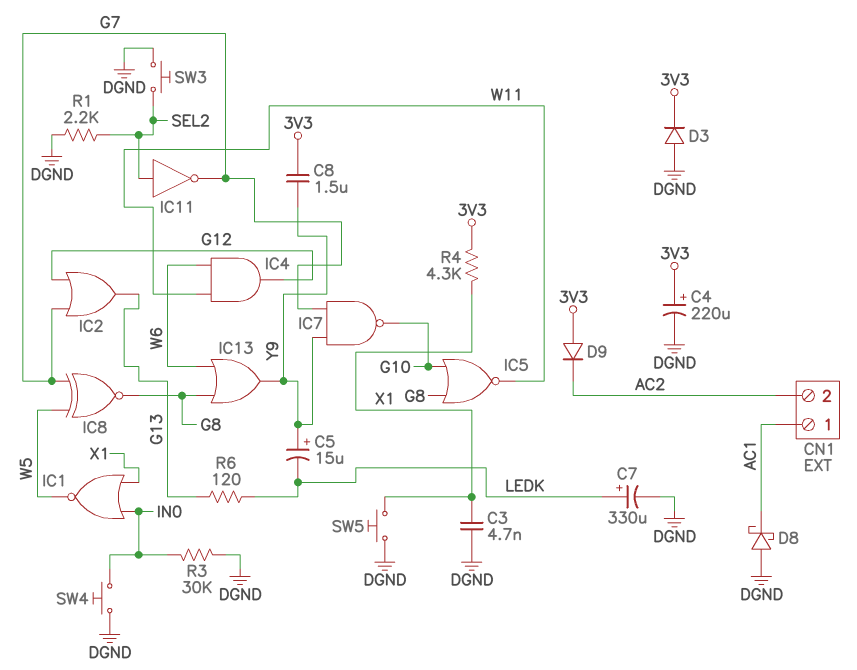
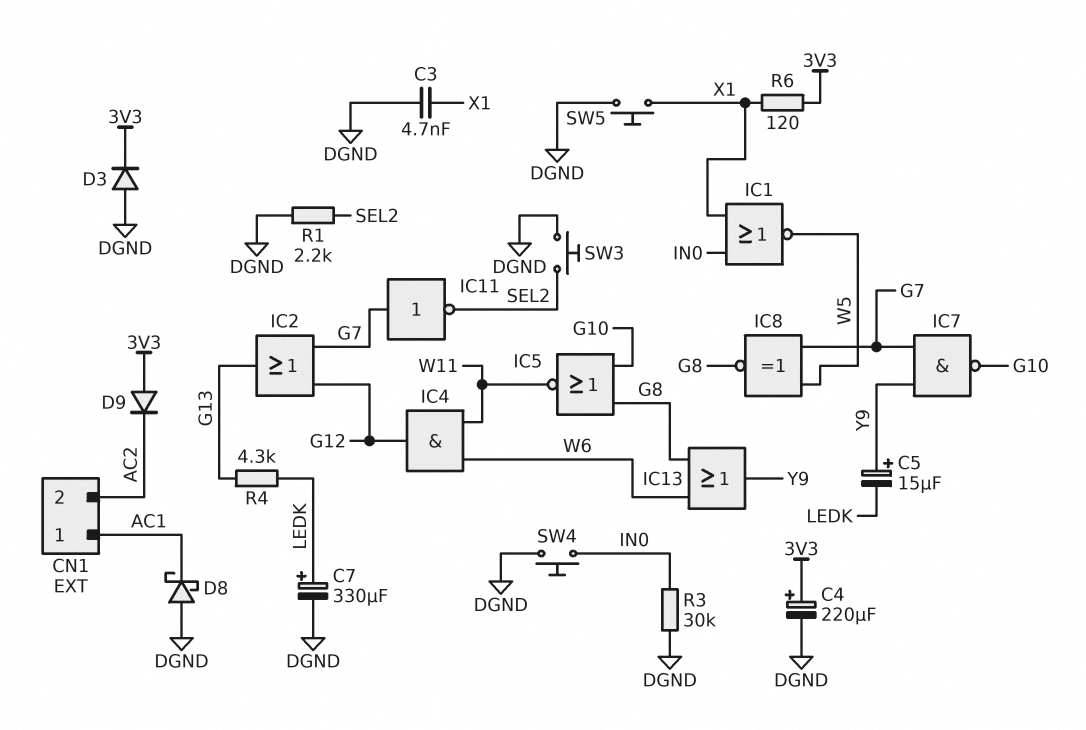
C8: 1.5uF (3V3, Y9) -> none
IC11: NOT (in SEL2, out G7) -> NOT (in G7, out SEL2)
R4: 4.3k (3V3, X1) -> 4.3k (G13, LEDK)
R6: 120 (G13, LEDK) -> 120 (3V3, X1)

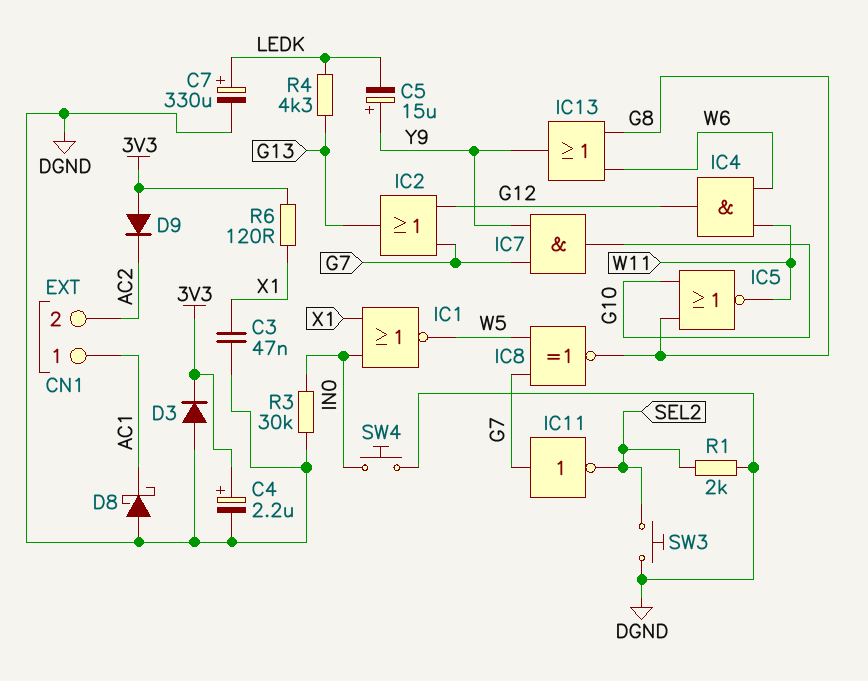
C3: 4.7nF (DGND, X1) -> 47nF (DGND, X1)
C4: 220uF (plus 3V3, minus DGND) -> 2.2uF (plus 3V3, minus DGND)
IC7: NAND (in G7, in Y9, out G10) -> AND (in G7, in Y9, out G10)
R1: 2.2k (DGND, SEL2) -> 2k (DGND, SEL2)
SW5: button (DGND, X1) -> none

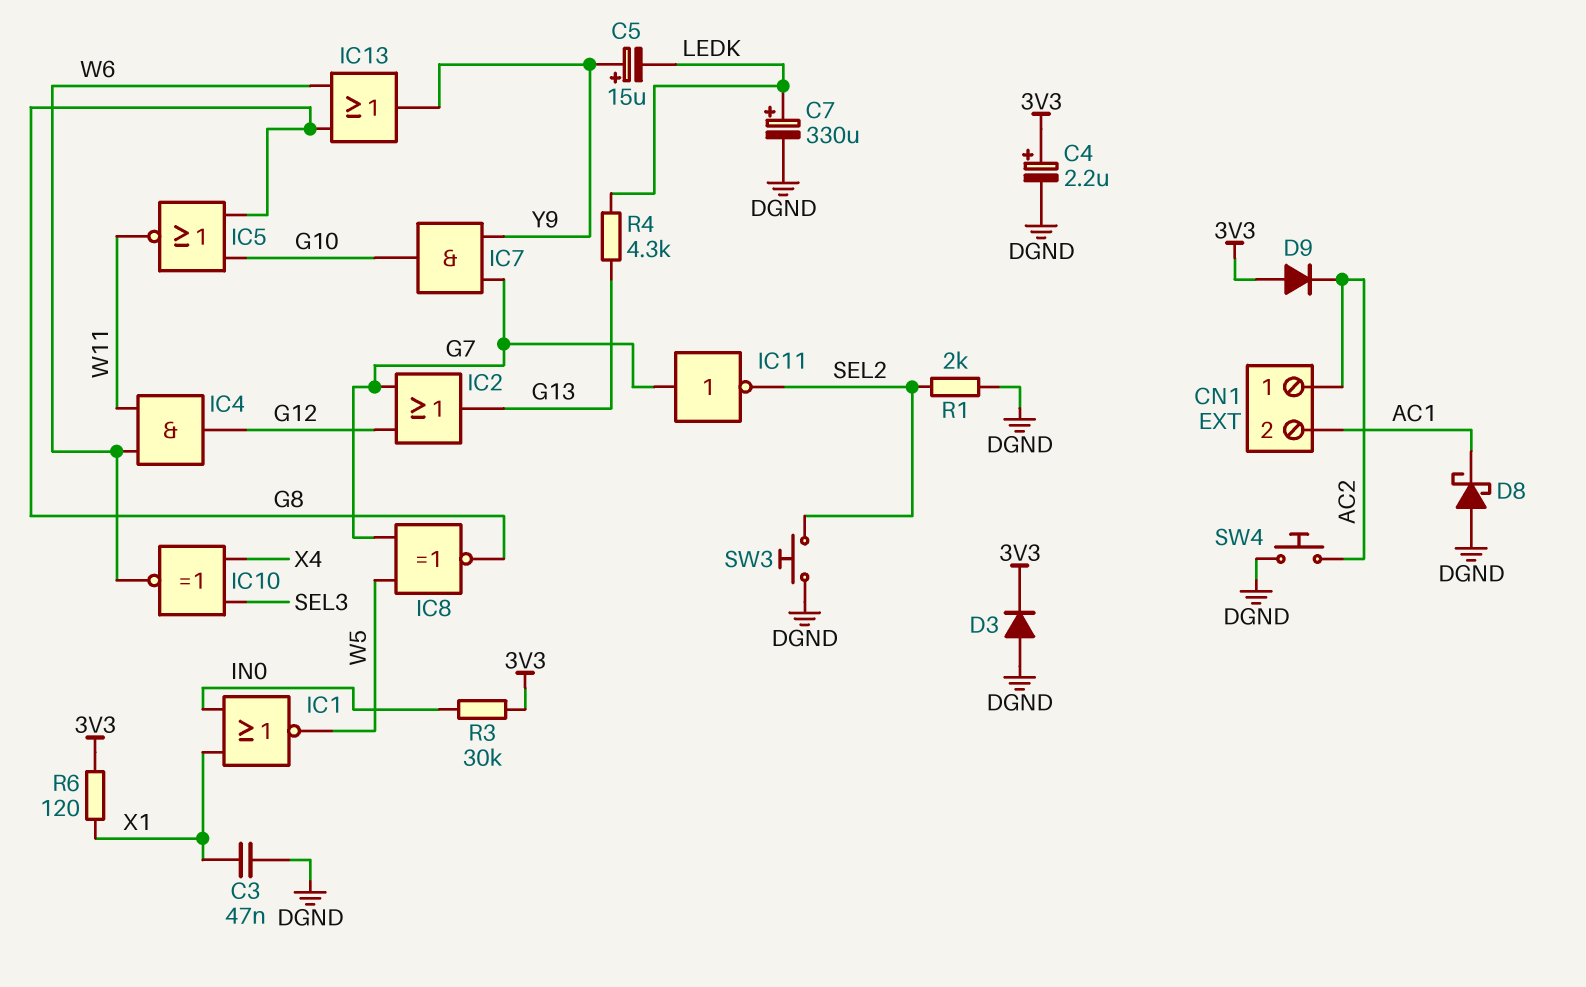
CN1 pin 1: AC1 -> AC2
CN1 pin 2: AC2 -> AC1
IC10: none -> XNOR (in SEL3, in X4, out W6)
R3: 30k (DGND, IN0) -> 30k (3V3, IN0)
SW4: button (DGND, IN0) -> button (AC2, DGND)

